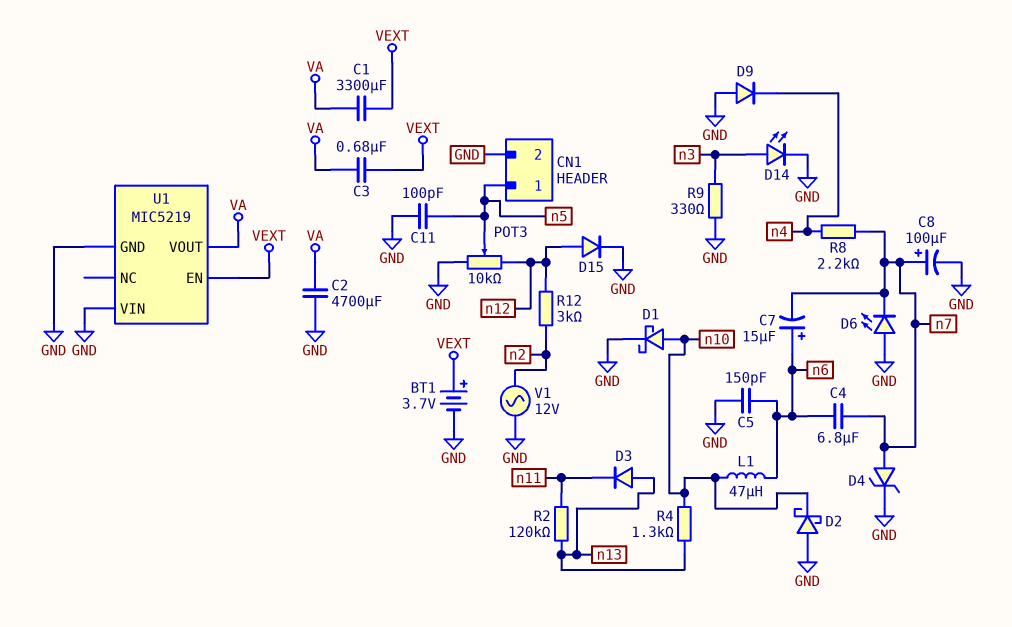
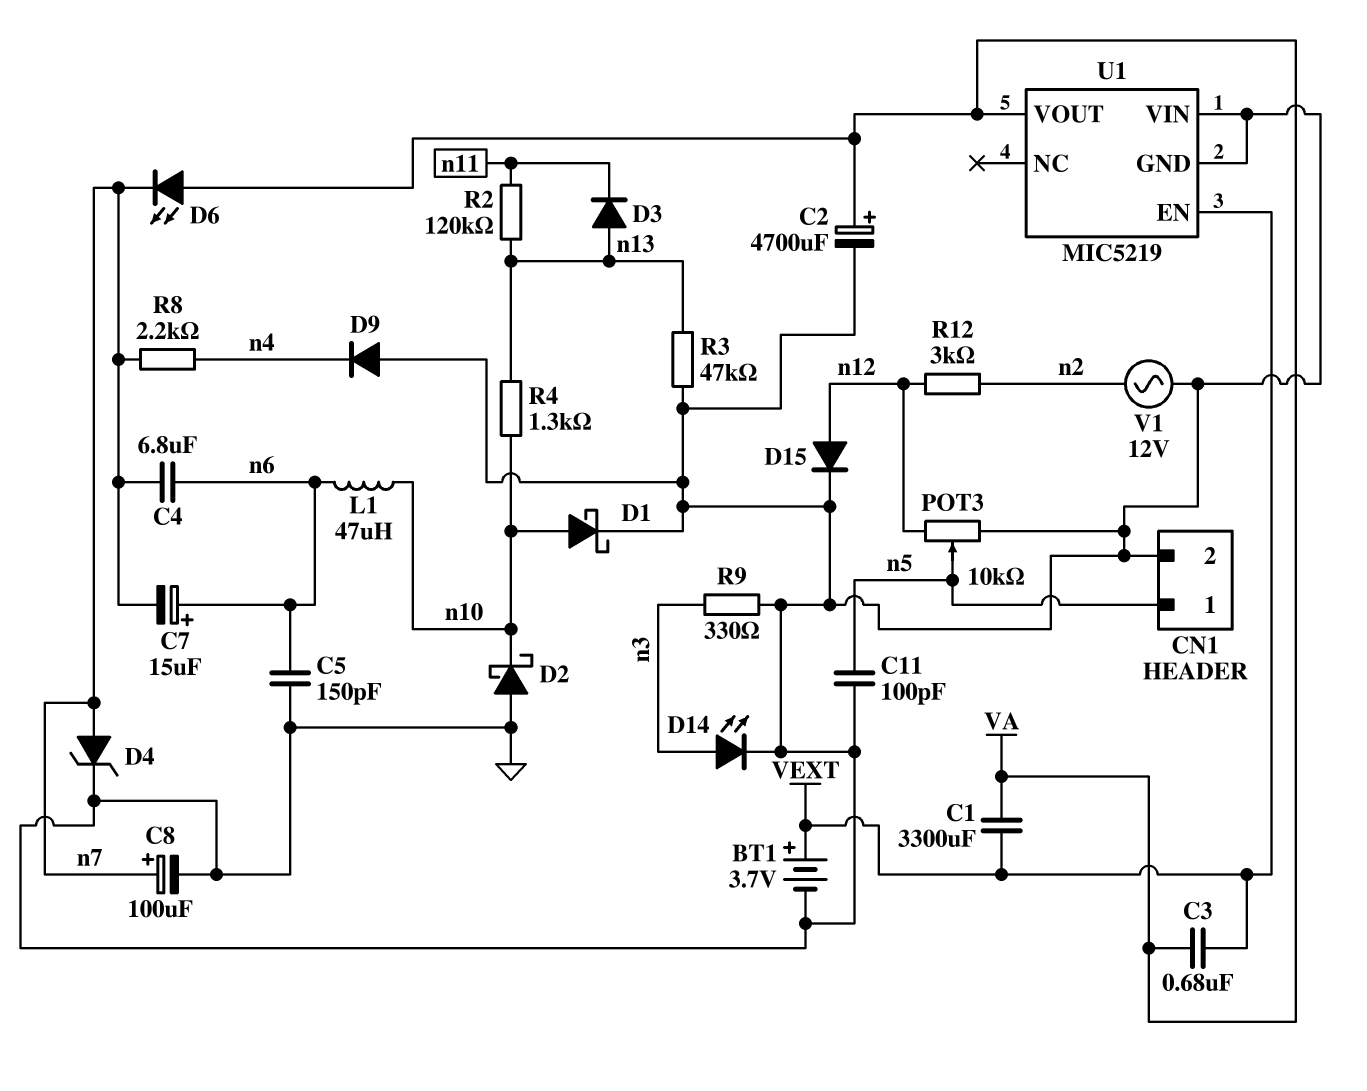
C2: 4700uF (GND, VA) -> 4700uF (plus VA, minus GND)
D6: LED (A GND, K n7) -> LED (A VA, K n7)
R3: none -> 47k (GND, n13)

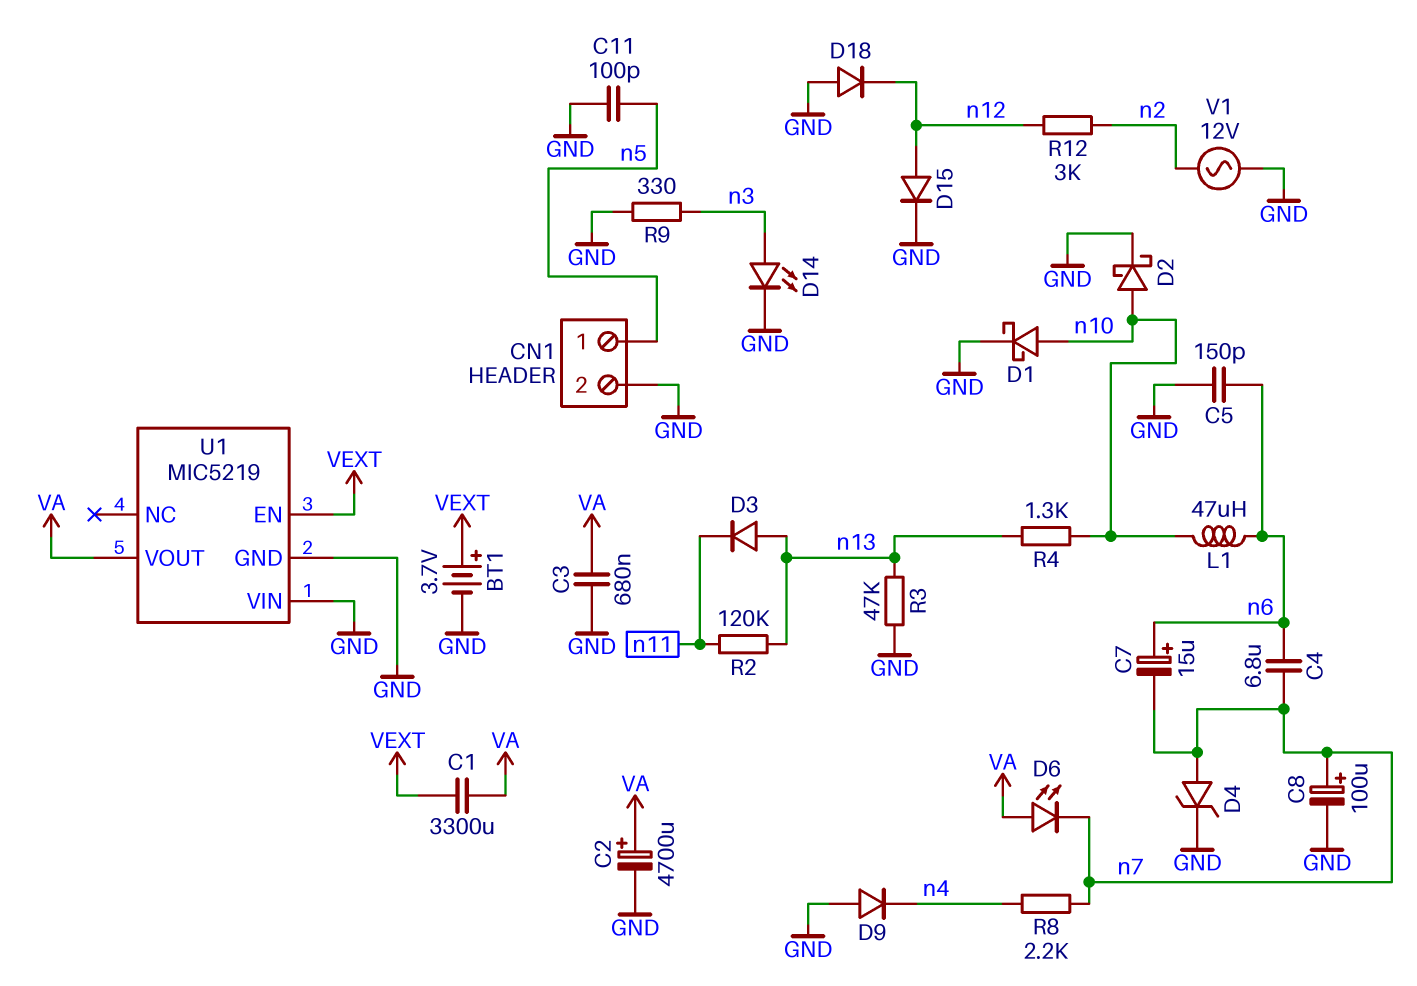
C3: 680nF (VA, VEXT) -> 680nF (GND, VA)
D2: schottky (A GND, K n10) -> schottky (A n10, K GND)
D18: none -> diode (A GND, K n12)
POT3: 10k (GND, n12, wiper n5) -> none

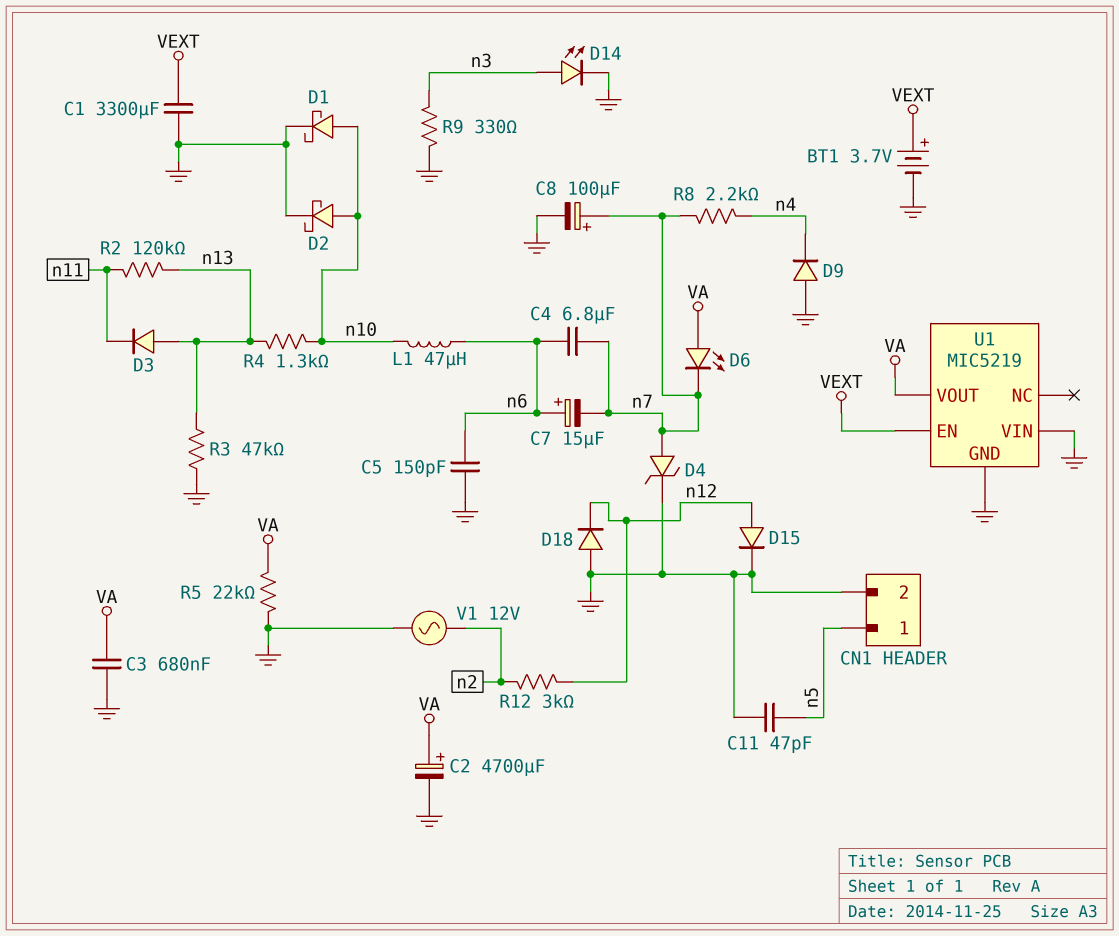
C1: 3300uF (VA, VEXT) -> 3300uF (GND, VEXT)
C11: 100pF (GND, n5) -> 47pF (GND, n5)
R5: none -> 22k (GND, VA)

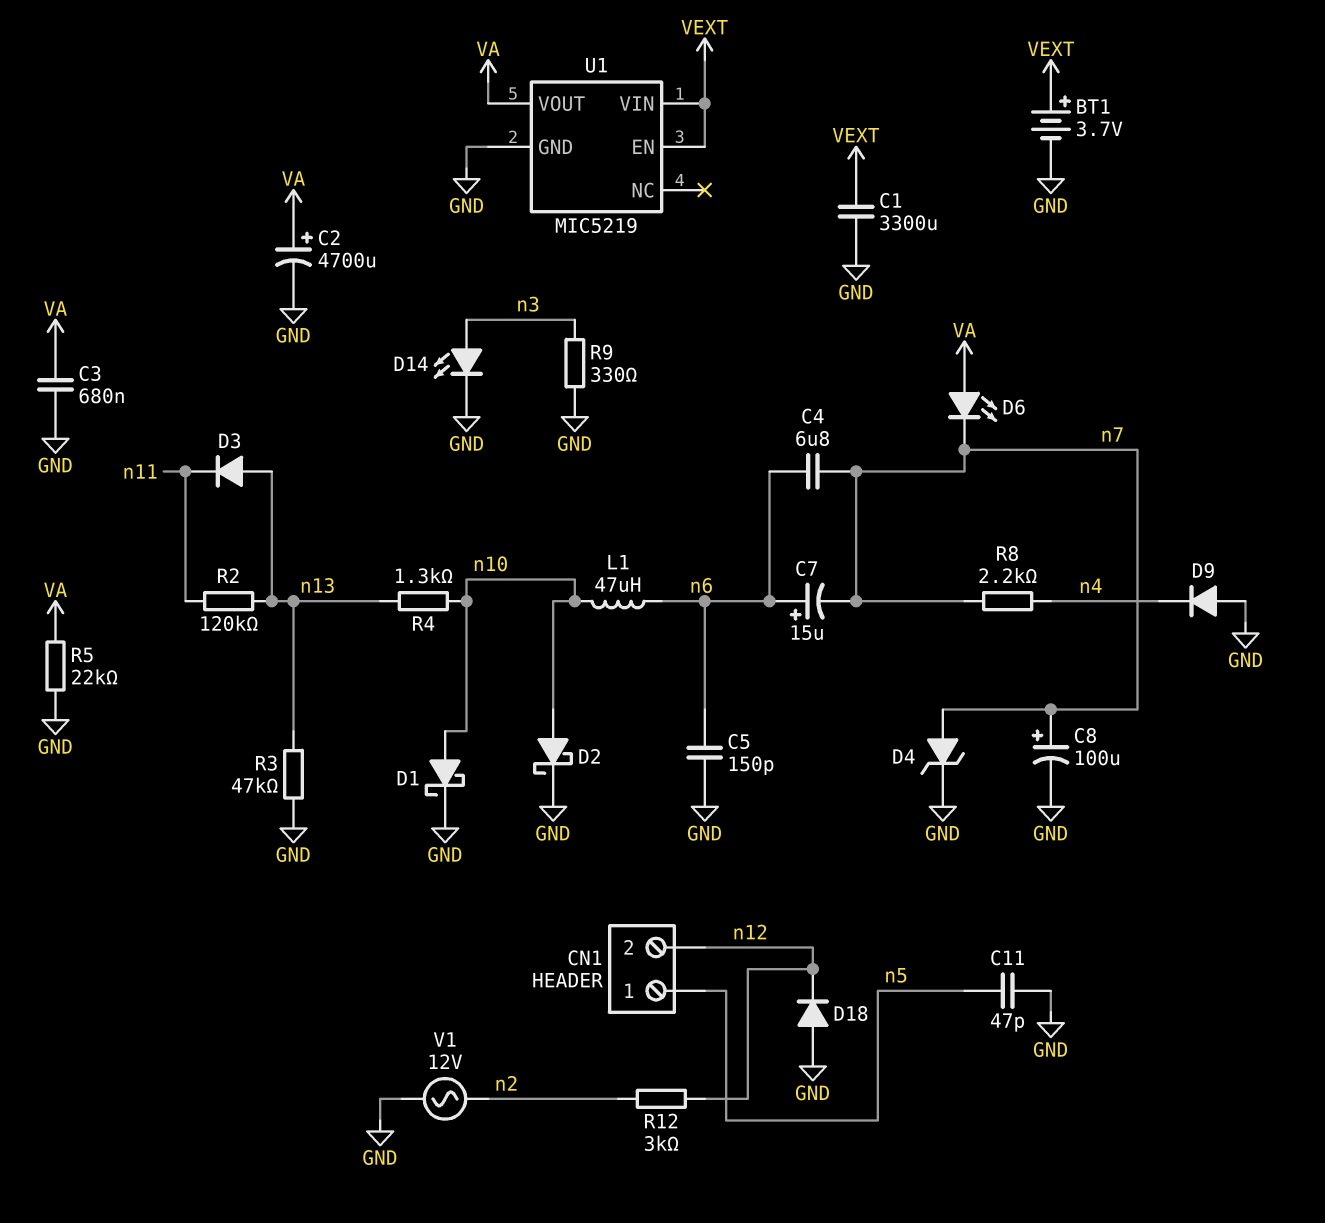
CN1 pin 2: GND -> n12
D15: diode (A n12, K GND) -> none
U1 pin VIN: GND -> VEXT

